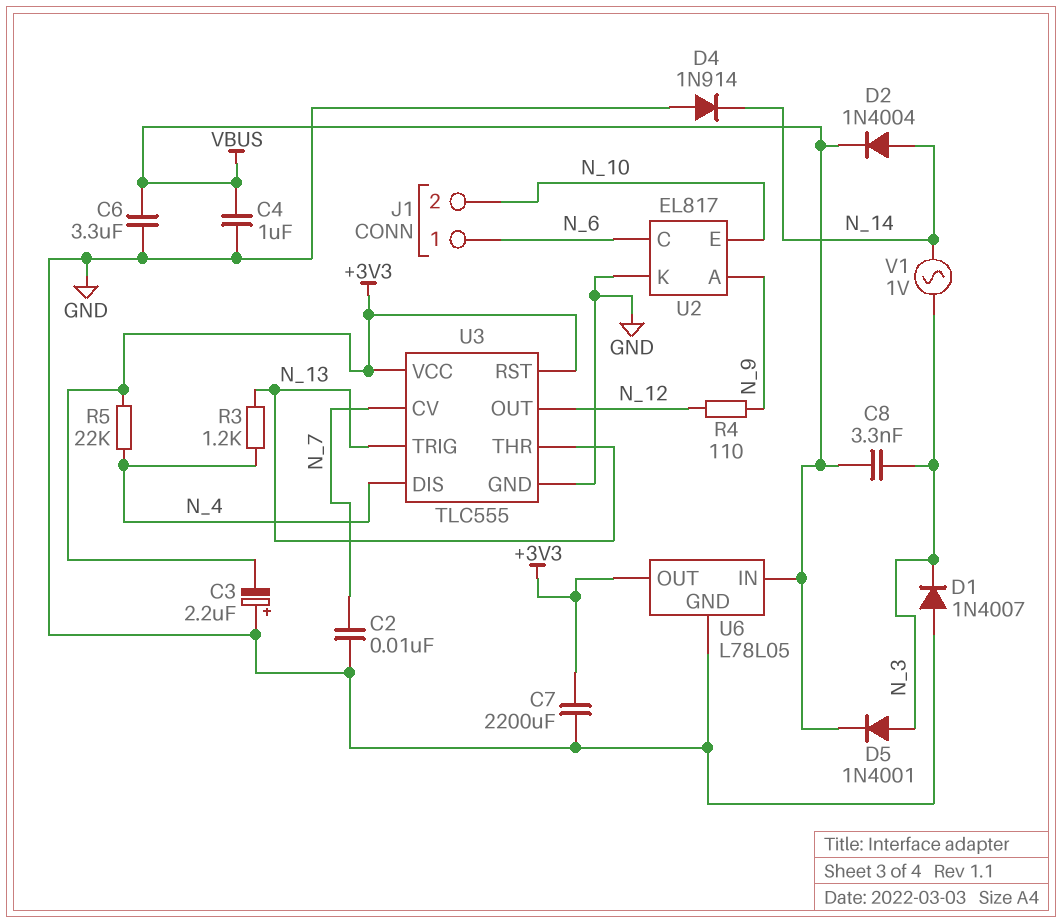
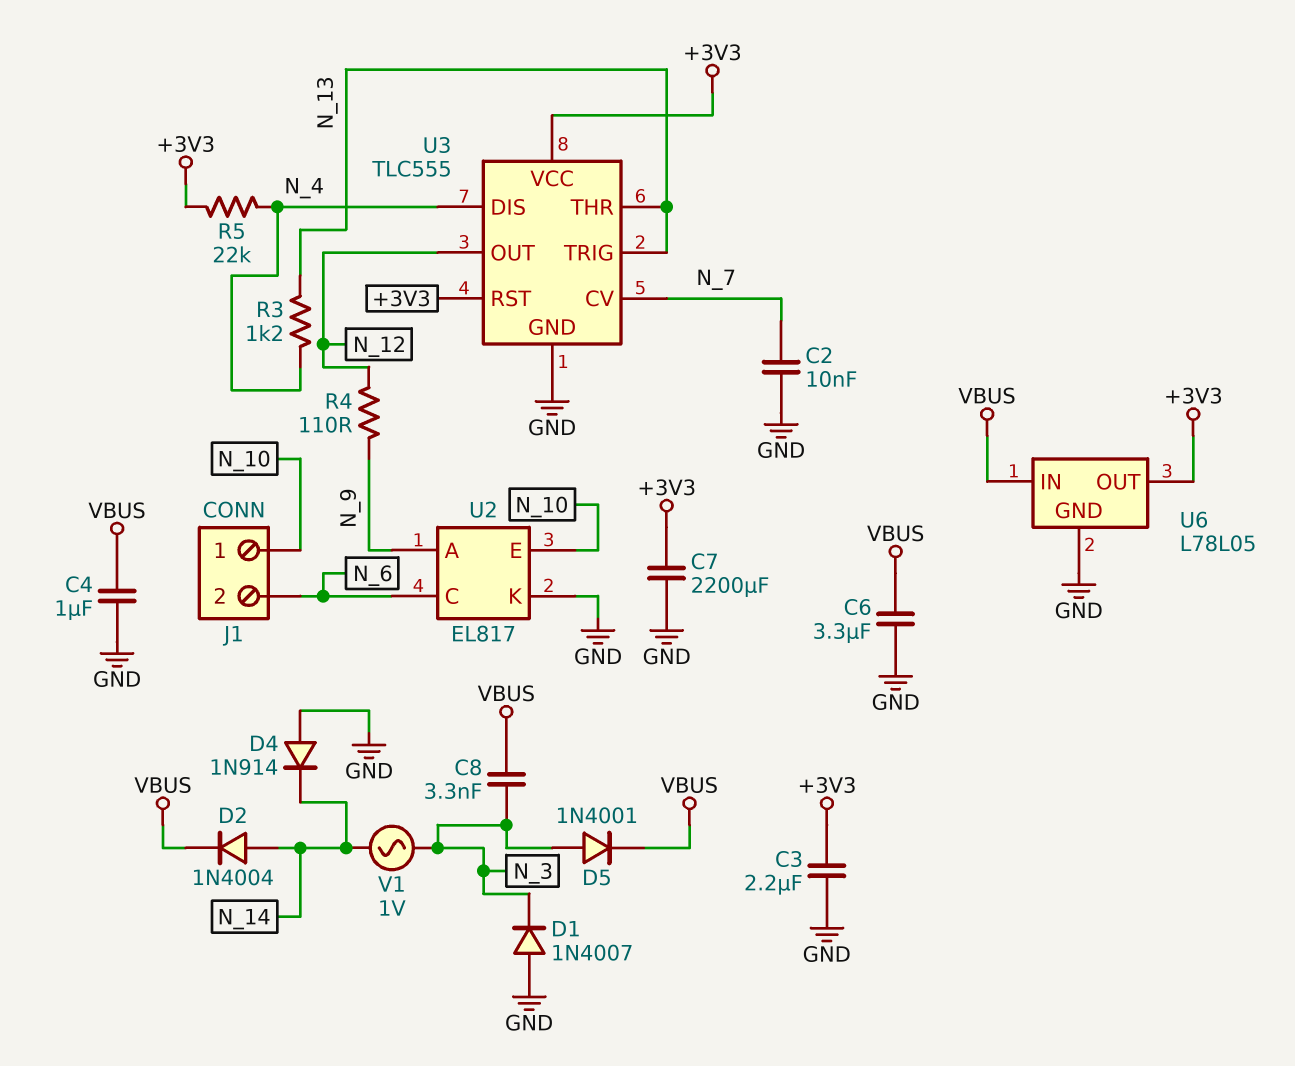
C3: 2.2uF (plus GND, minus +3V3) -> 2.2uF (+3V3, GND)
J1 pin 1: N_6 -> N_10
J1 pin 2: N_10 -> N_6

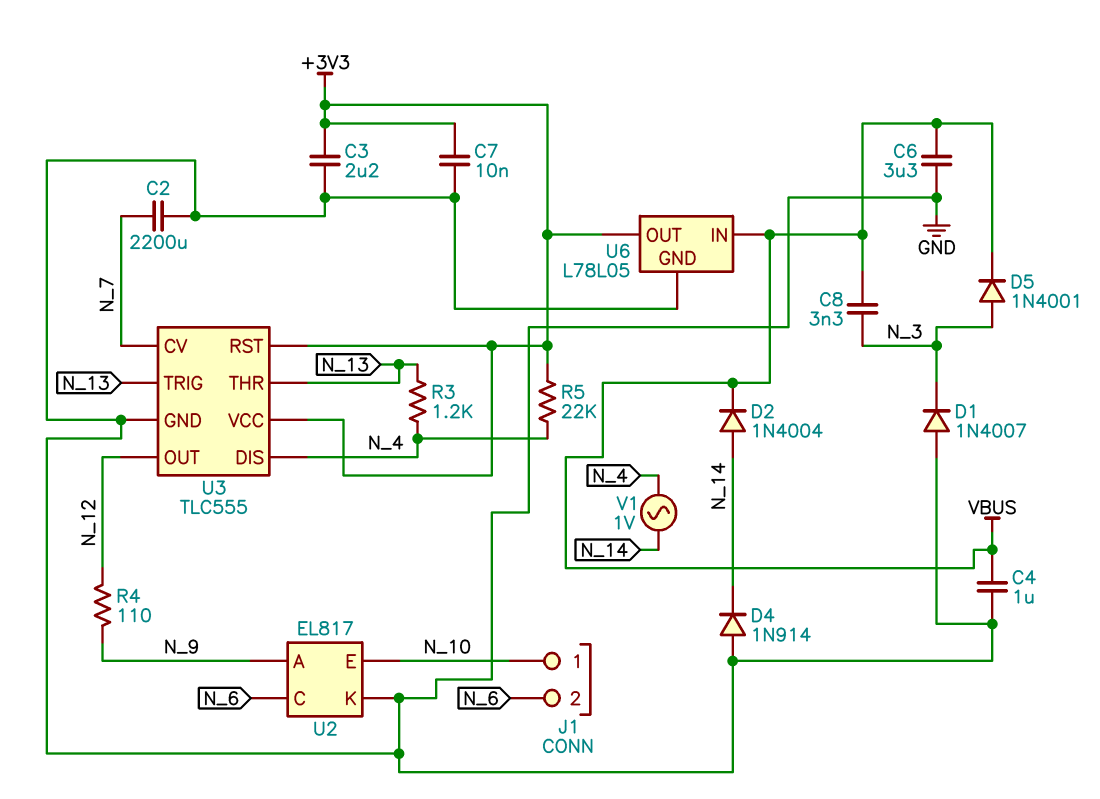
C2: 10nF (GND, N_7) -> 2200uF (GND, N_7)
C7: 2200uF (+3V3, GND) -> 10nF (+3V3, GND)
V1: AC 1V (N_3, N_14) -> AC 1V (N_4, N_14)

